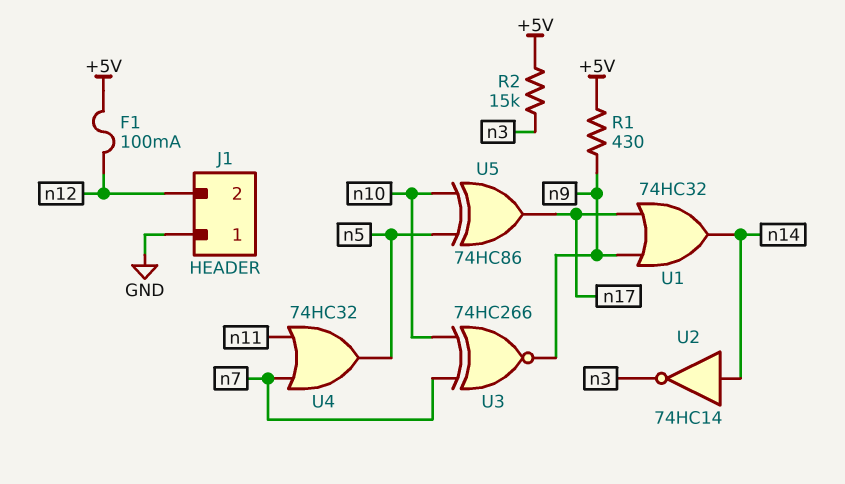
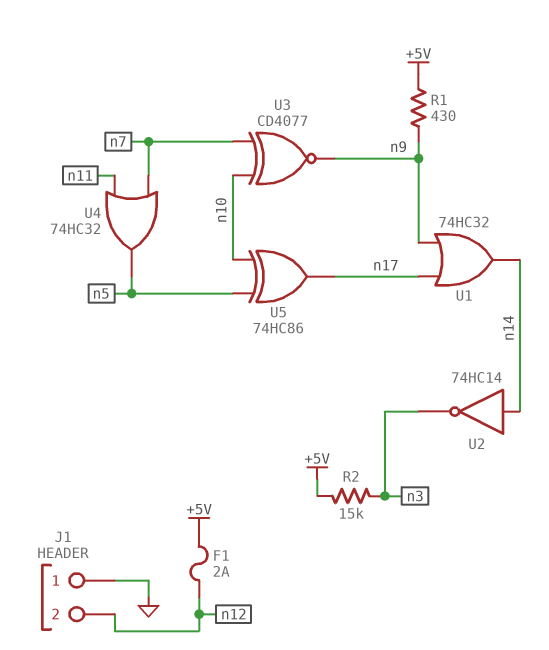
F1: 100mA (+5V, n12) -> 2A (+5V, n12)
U3: XNOR 74HC266 (in n7, in n10, out n9) -> XNOR CD4077 (in n7, in n10, out n9)

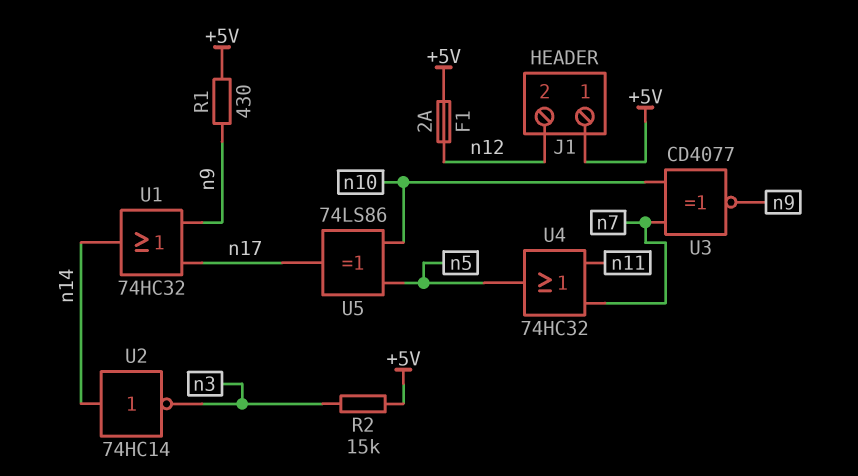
J1 pin 1: GND -> +5V
U5: XOR 74HC86 (in n5, in n10, out n17) -> XOR 74LS86 (in n5, in n10, out n17)

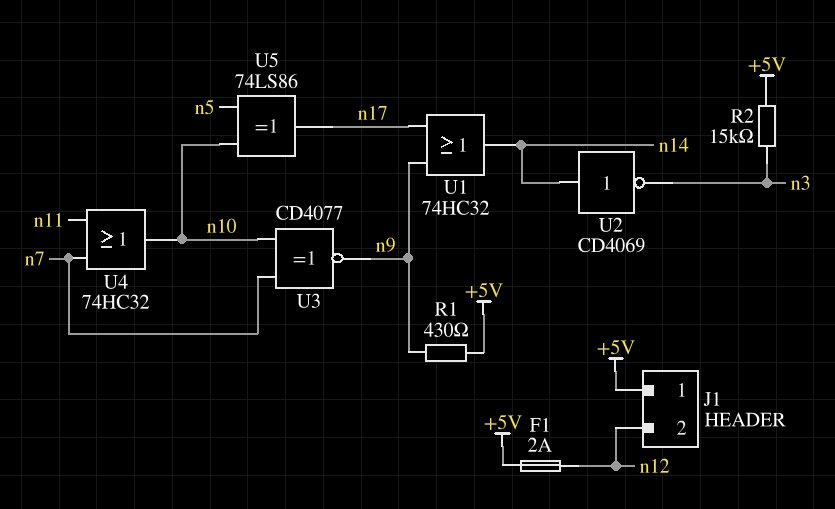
U2: NOT 74HC14 (in n14, out n3) -> NOT CD4069 (in n14, out n3)
U4: OR 74HC32 (in n7, in n11, out n5) -> OR 74HC32 (in n7, in n11, out n10)

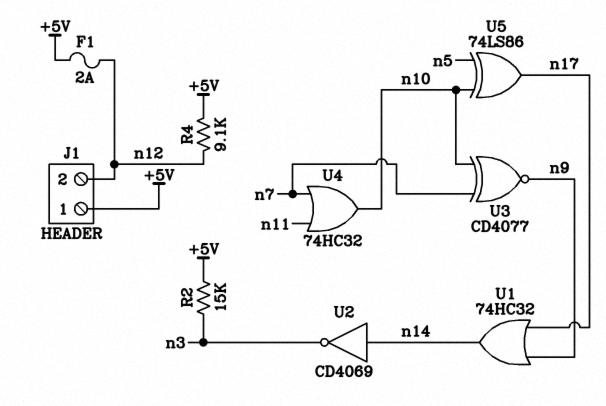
R1: 430 (+5V, n9) -> none
R4: none -> 9.1k (+5V, n12)

